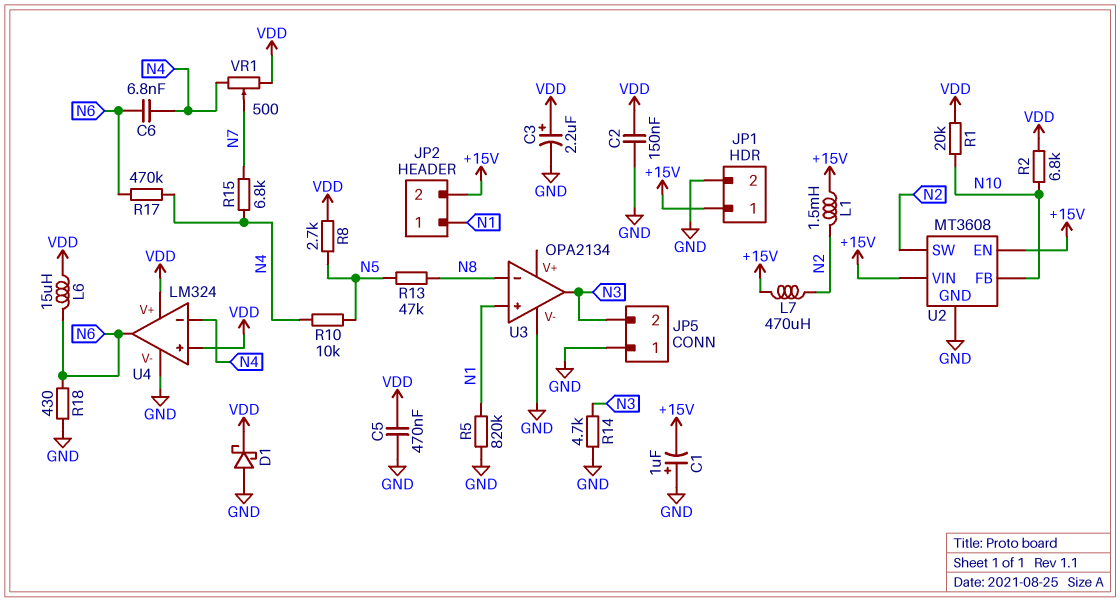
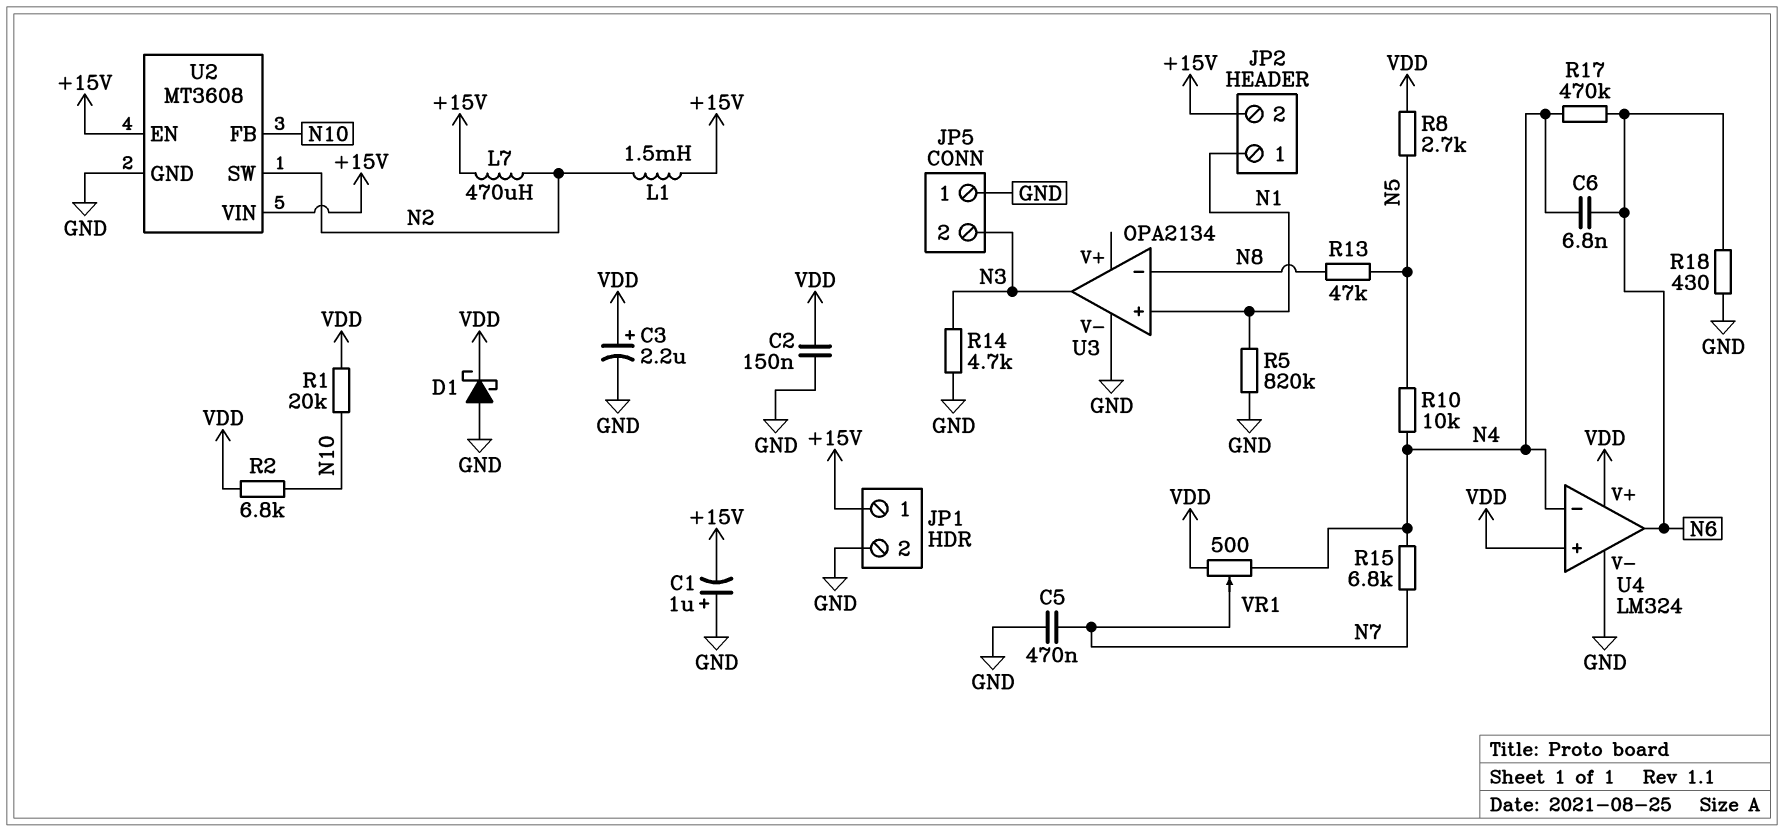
C5: 470nF (GND, VDD) -> 470nF (GND, N7)
L6: 15uH (N6, VDD) -> none

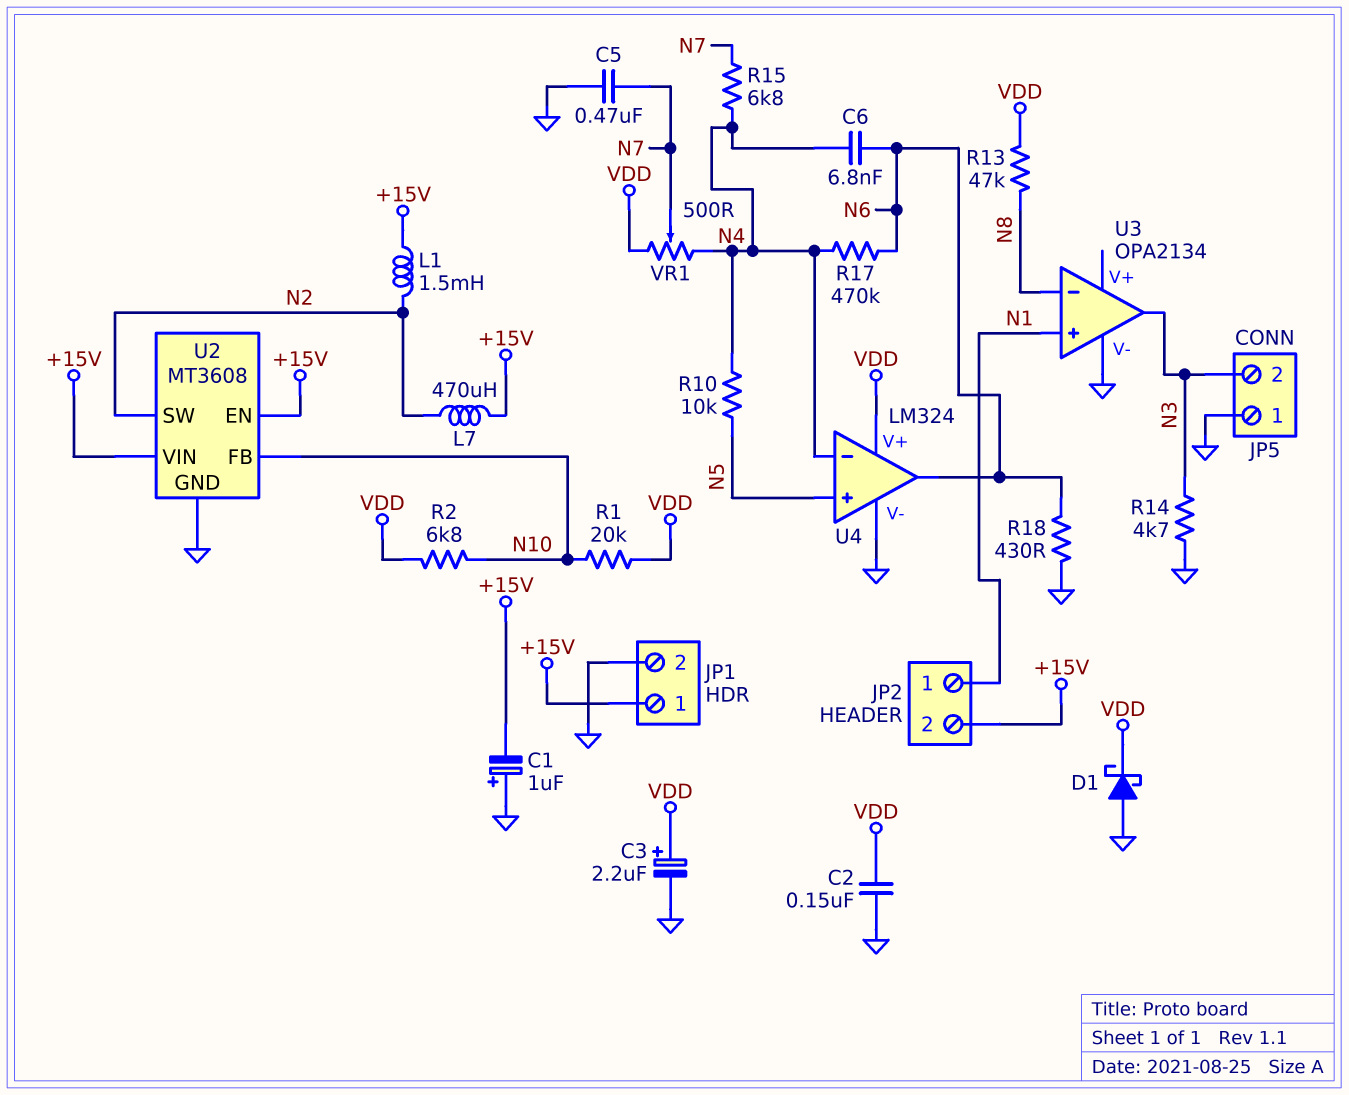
R5: 820k (GND, N1) -> none
R8: 2.7k (N5, VDD) -> none
R13: 47k (N5, N8) -> 47k (N8, VDD)
U4 pin in+: VDD -> N5

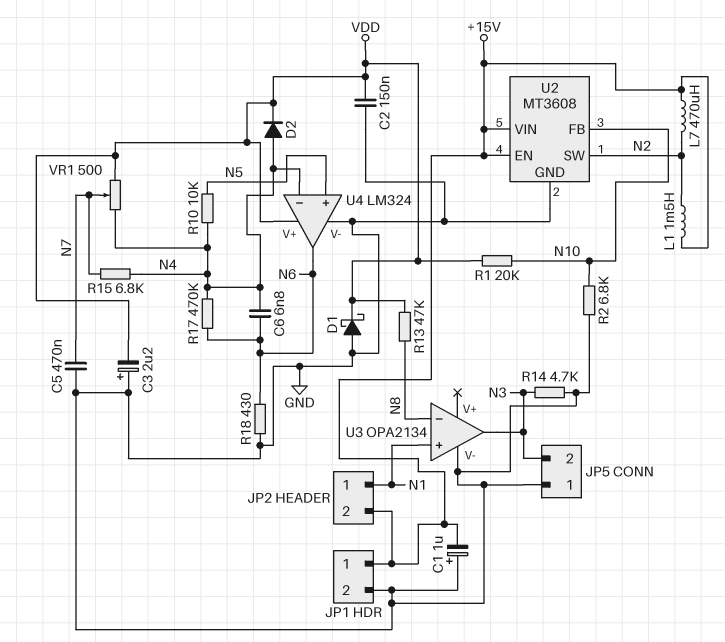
C3: 2.2uF (plus VDD, minus GND) -> 2.2uF (plus GND, minus VDD)
D2: none -> diode (A N4, K VDD)
R2: 6.8k (N10, VDD) -> 6.8k (GND, N10)

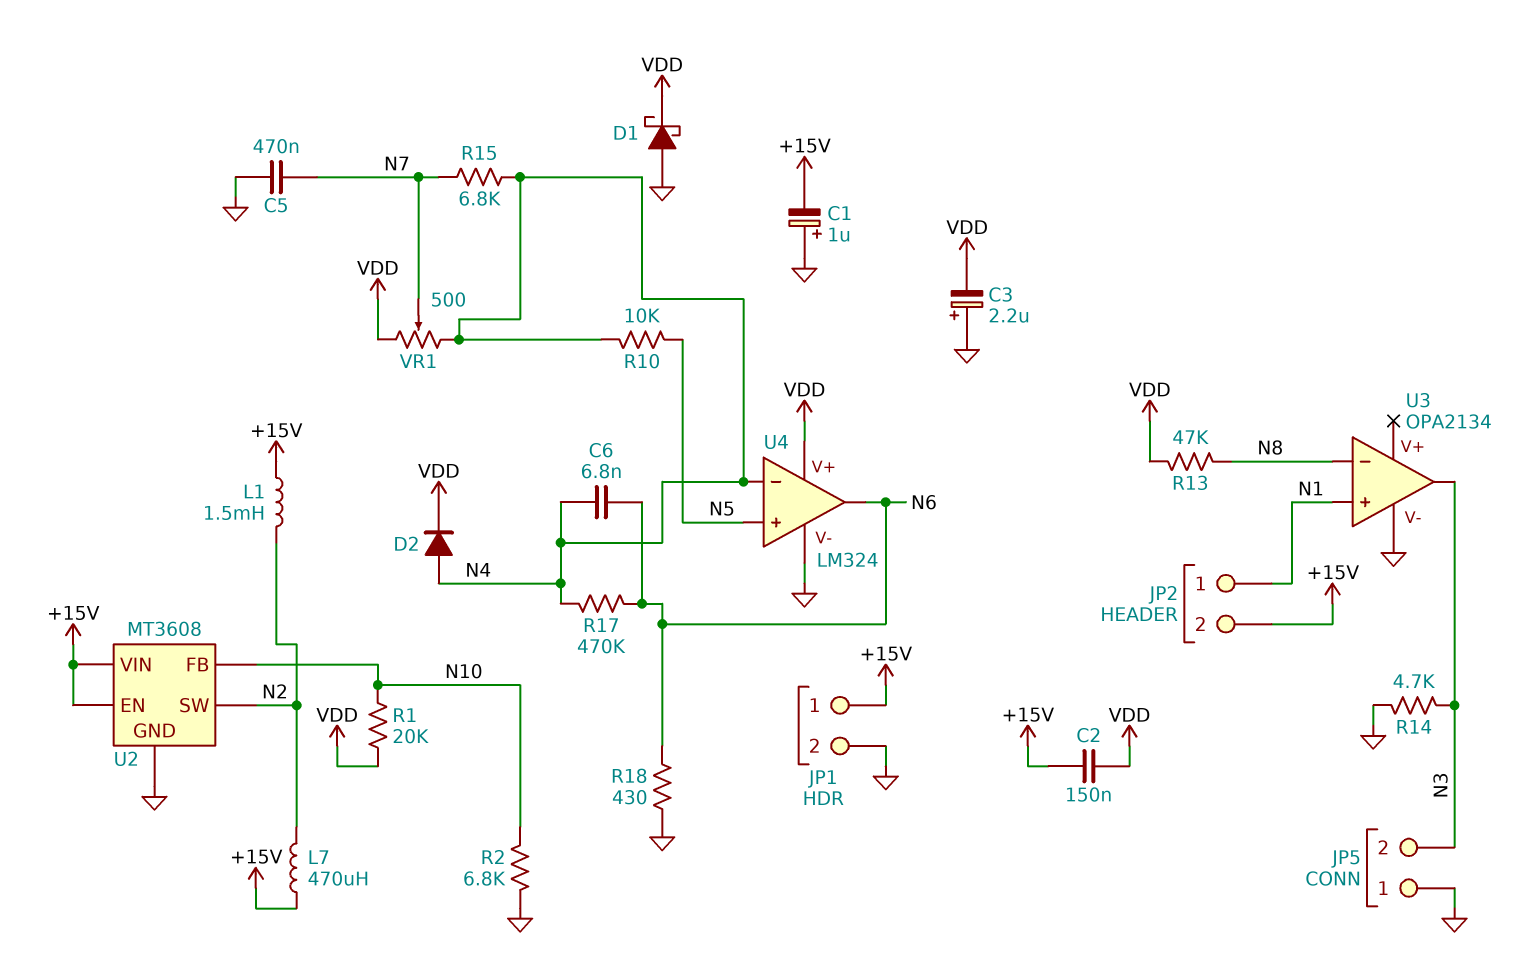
C2: 150nF (GND, VDD) -> 150nF (+15V, VDD)

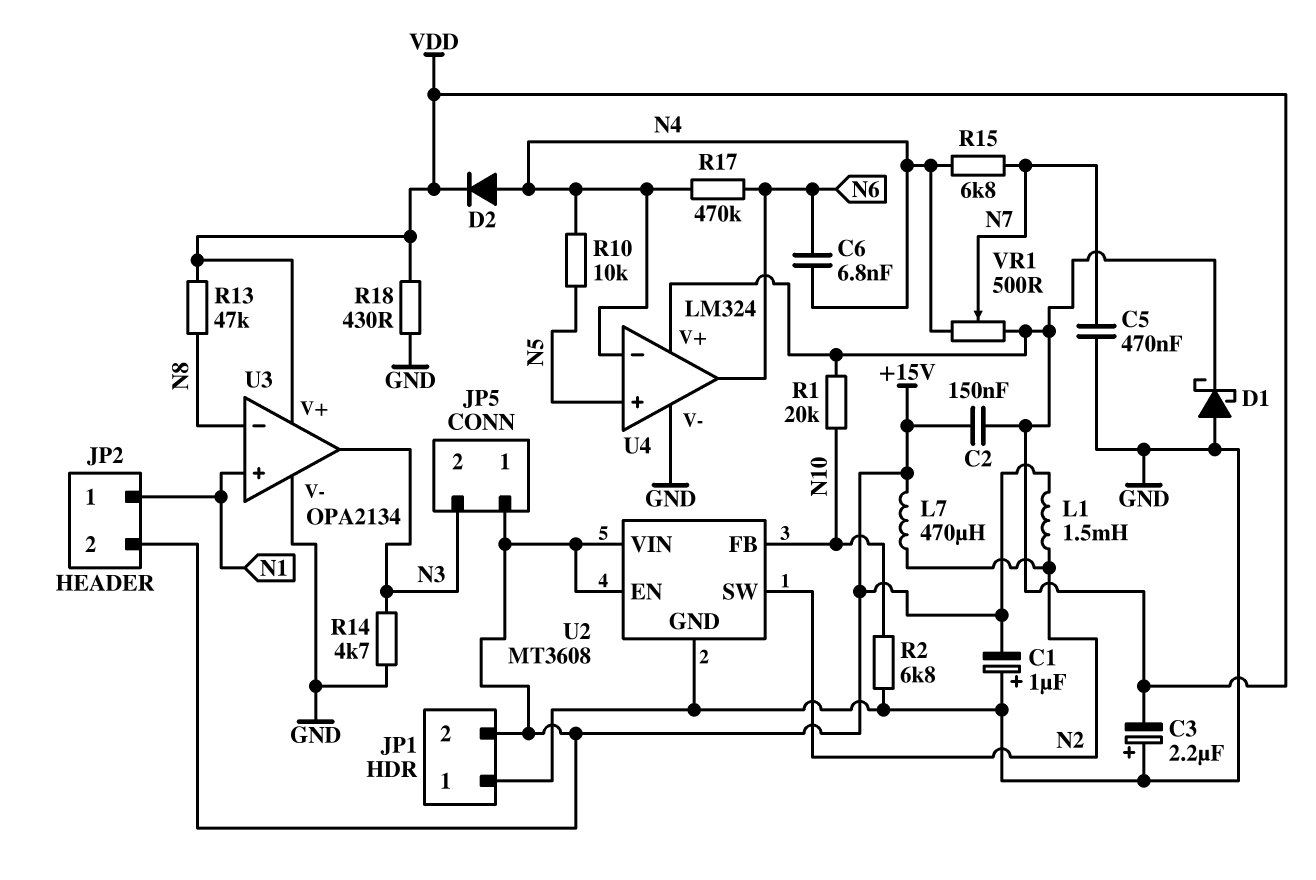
JP1 pin 1: +15V -> GND
JP1 pin 2: GND -> +15V
JP5 pin 1: GND -> +15V
R18: 430 (GND, N6) -> 430 (GND, VDD)
U3 pin V+: none -> VDD

